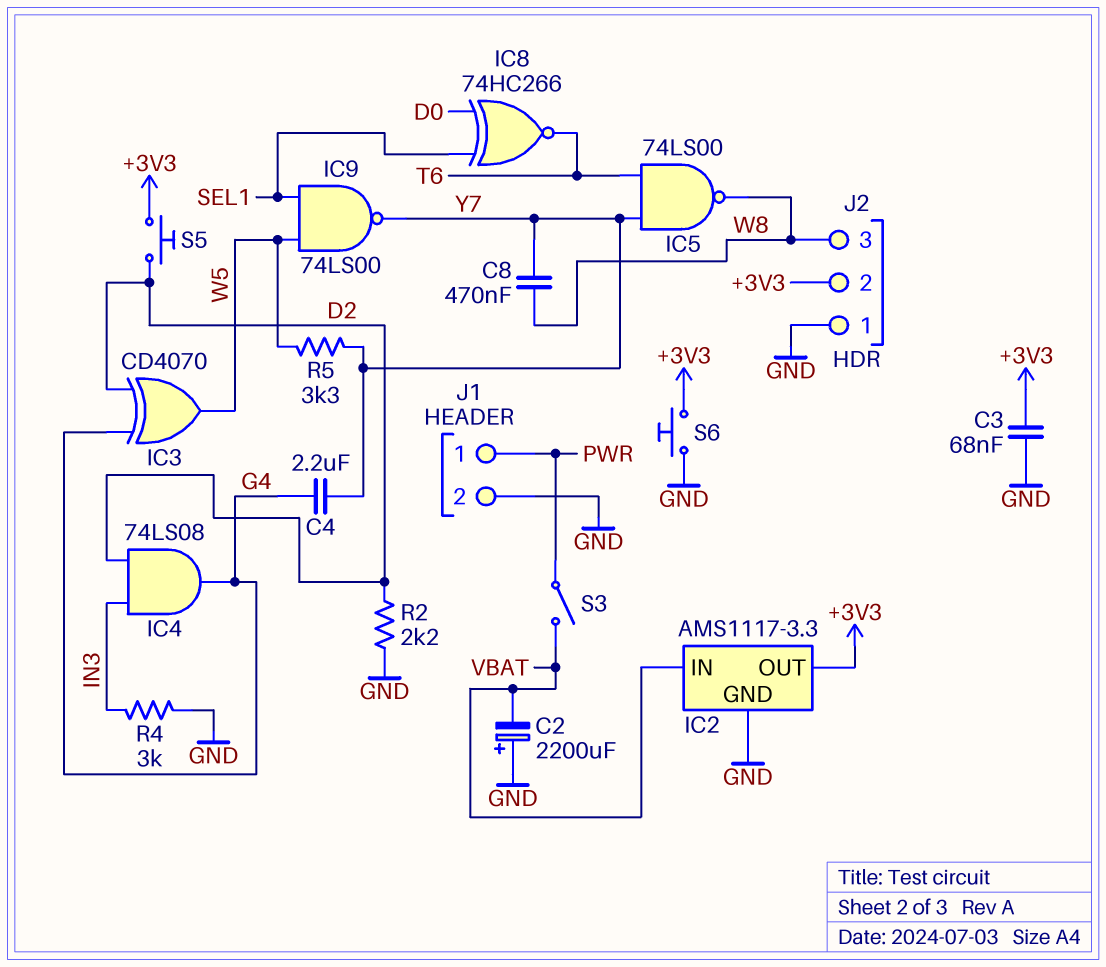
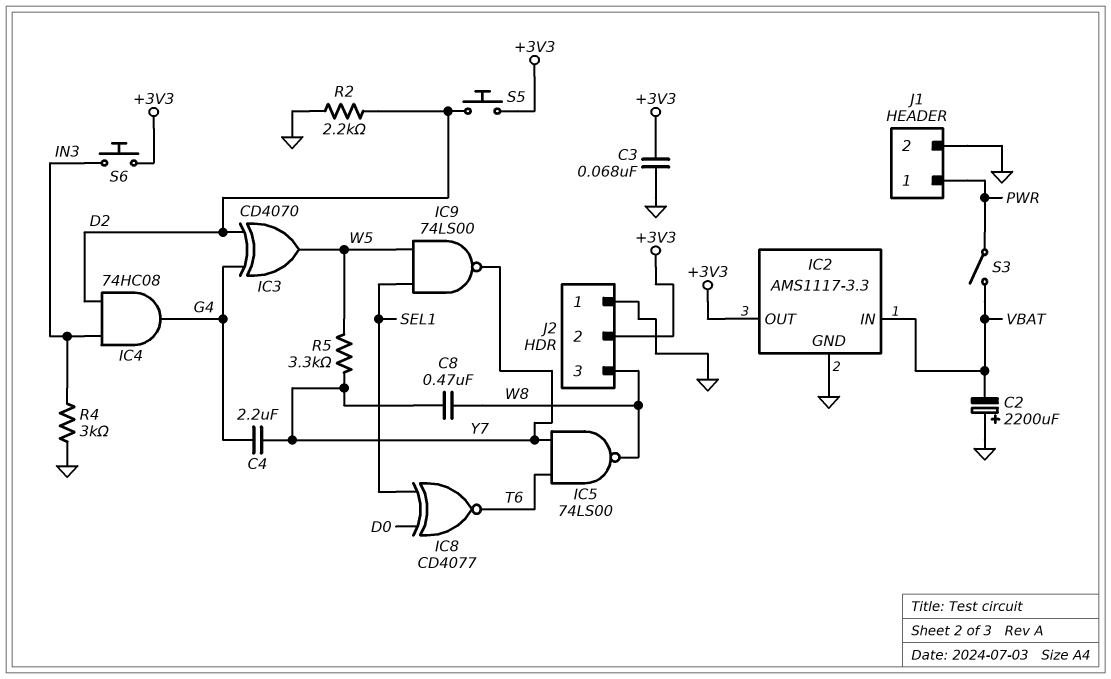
IC4: AND 74LS08 (in D2, in IN3, out G4) -> AND 74HC08 (in D2, in IN3, out G4)
IC8: XNOR 74HC266 (in D0, in SEL1, out T6) -> XNOR CD4077 (in D0, in SEL1, out T6)
S6: button (+3V3, GND) -> button (+3V3, IN3)

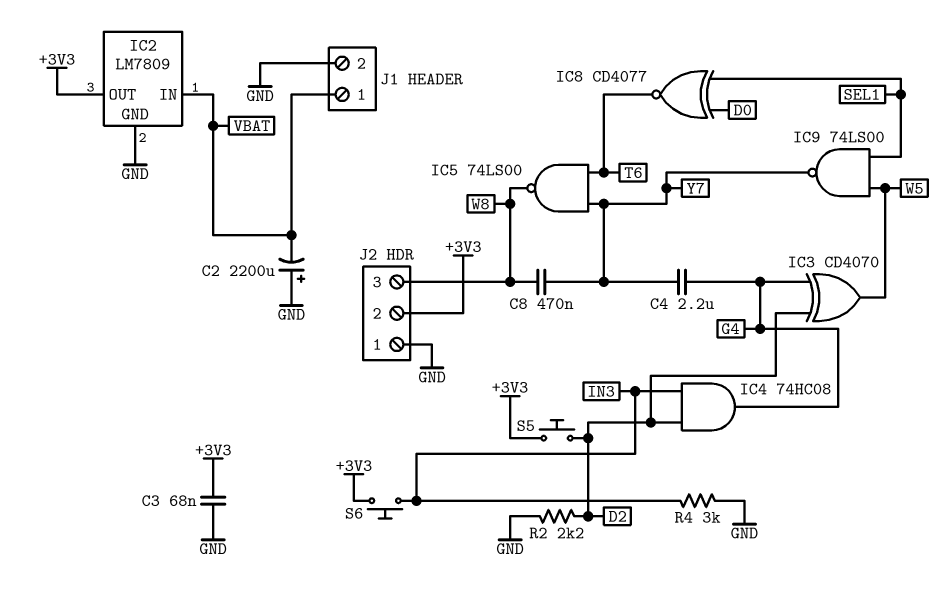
IC2: AMS1117-3.3 -> LM7809
J1 pin 1: PWR -> VBAT
R5: 3.3k (W5, Y7) -> none
S3: switch (PWR, VBAT) -> none

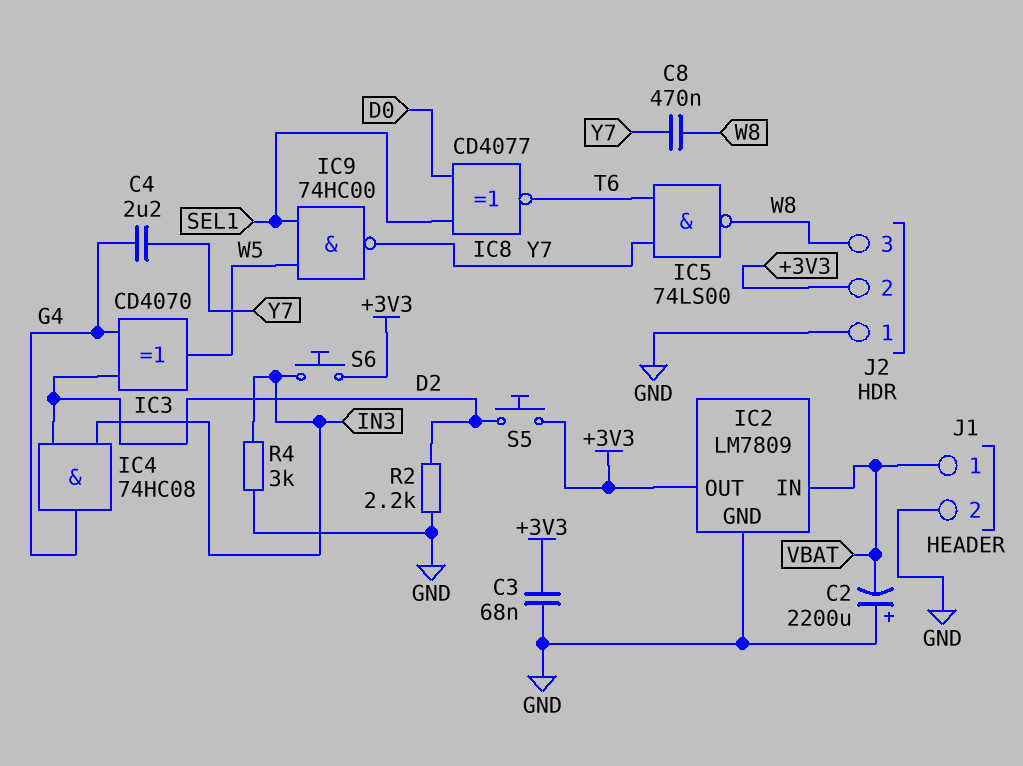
IC9: NAND 74LS00 (in SEL1, in W5, out Y7) -> NAND 74HC00 (in SEL1, in W5, out Y7)

